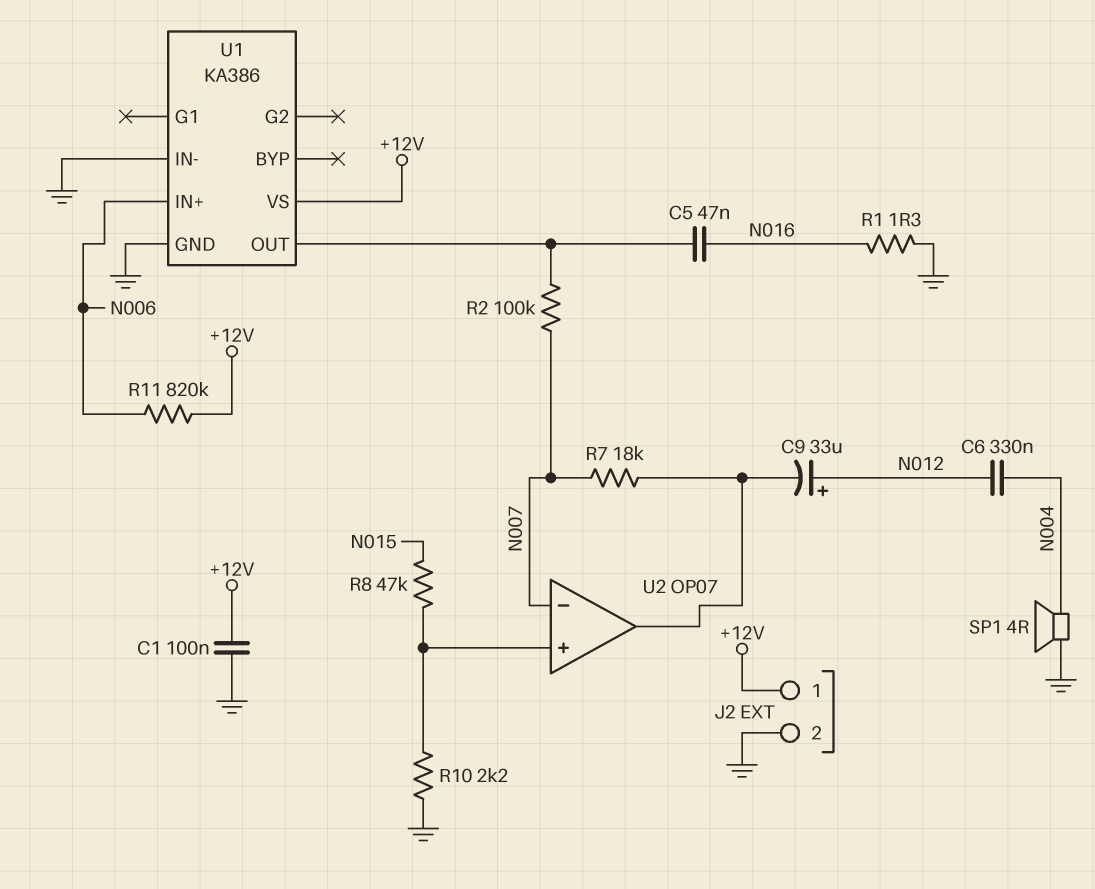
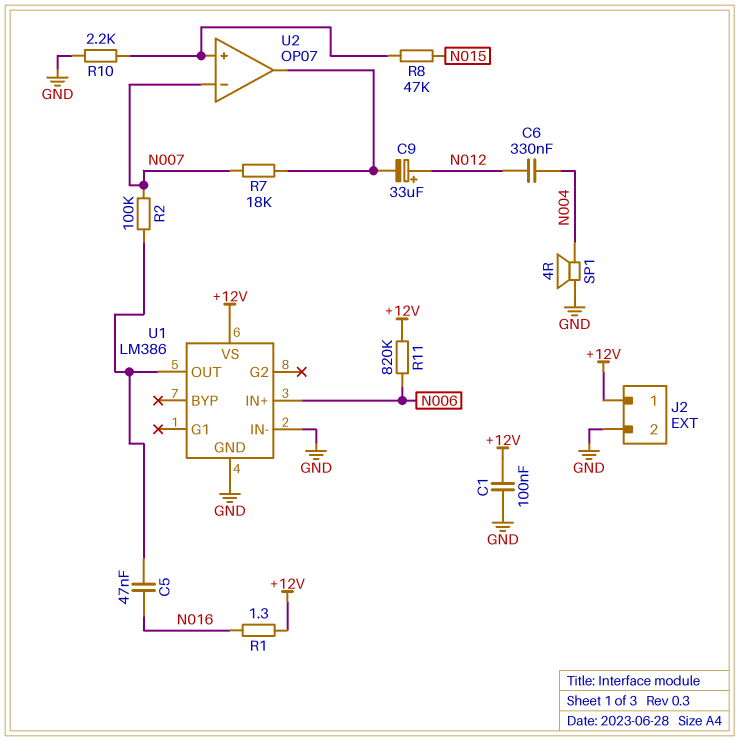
R1: 1.3 (GND, N016) -> 1.3 (+12V, N016)
U1: KA386 -> LM386

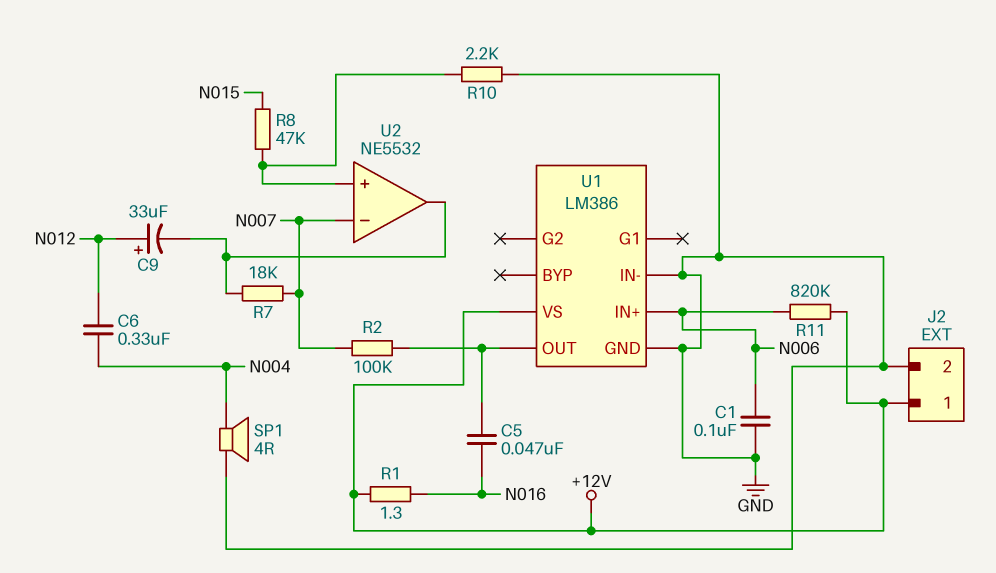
C1: 100nF (+12V, GND) -> 100nF (GND, N006)
U2: OP07 -> NE5532

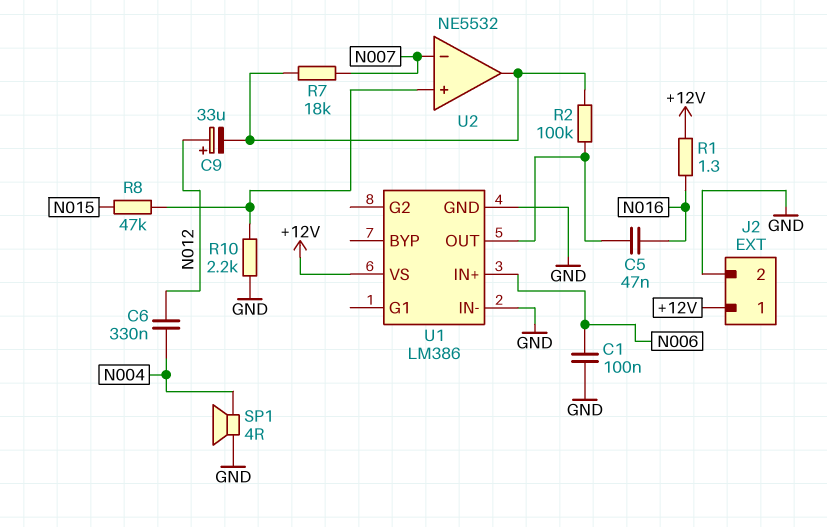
R2: 100k (N007, U1/OUT) -> 100k (U1/OUT, U2/out)
R11: 820k (+12V, N006) -> none

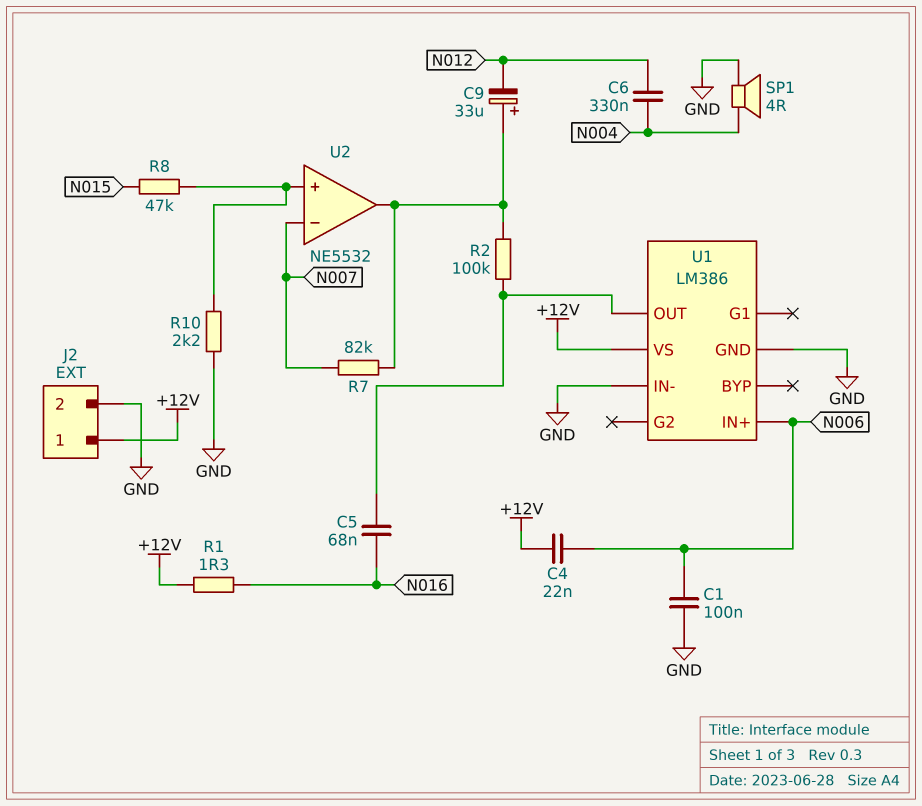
C4: none -> 22nF (+12V, N006)
C5: 47nF (N016, U1/OUT) -> 68nF (N016, U1/OUT)
C9: 33uF (plus N012, minus U2/out) -> 33uF (plus U2/out, minus N012)
R7: 18k (N007, U2/out) -> 82k (N007, U2/out)

